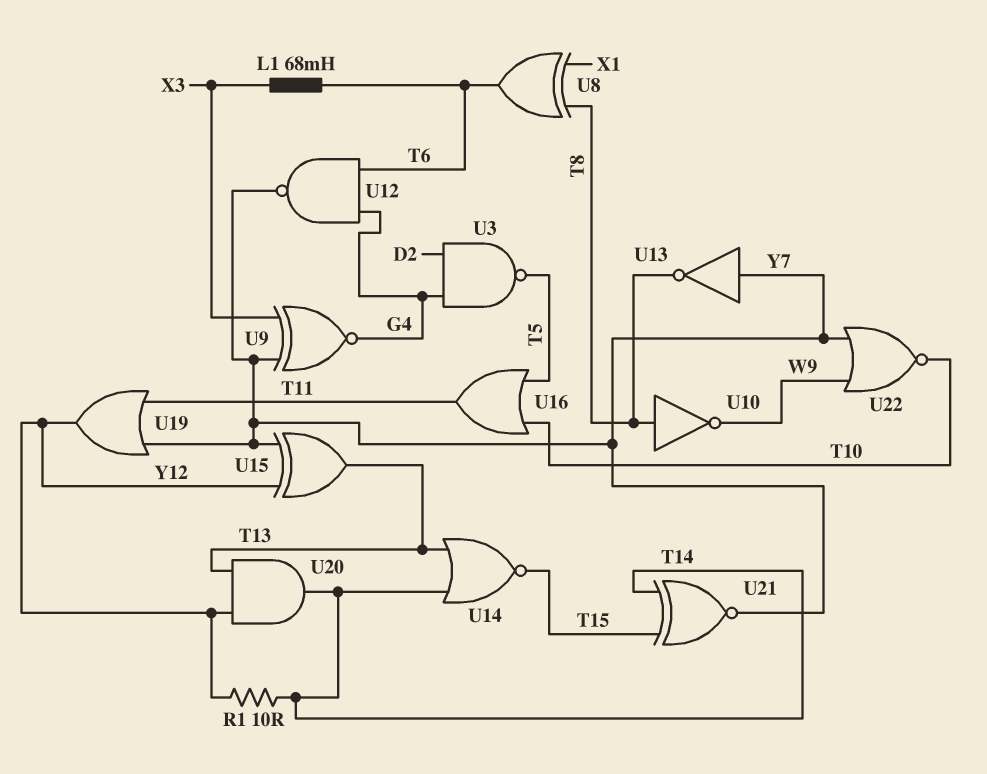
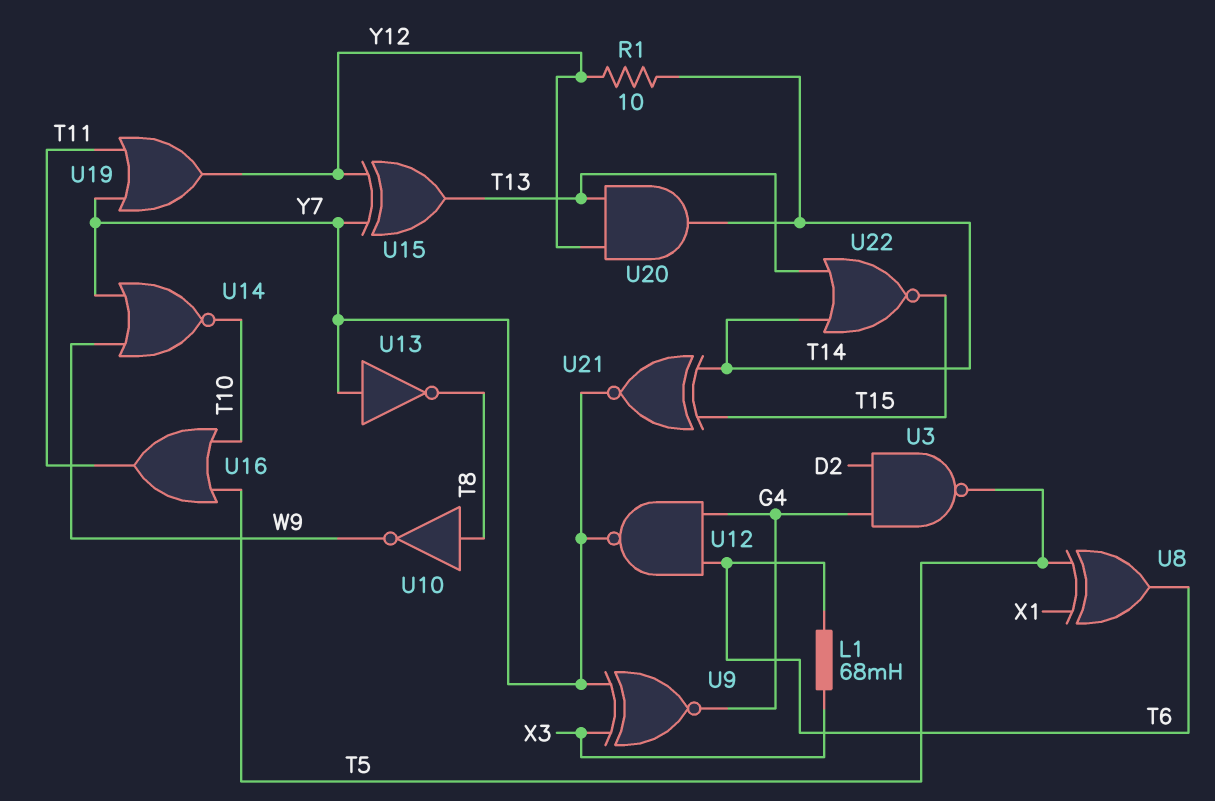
U8: XOR (in T8, in X1, out T6) -> XOR (in T5, in X1, out T6)
U14: NOR (in T13, in T14, out T15) -> NOR (in W9, in Y7, out T10)
U22: NOR (in W9, in Y7, out T10) -> NOR (in T13, in T14, out T15)

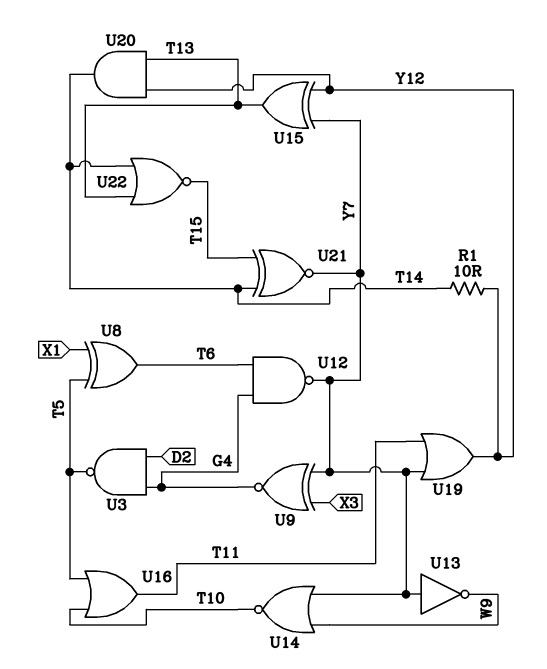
L1: 68mH (T6, X3) -> none
U10: NOT (in T8, out W9) -> none
U13: NOT (in Y7, out T8) -> NOT (in Y7, out W9)

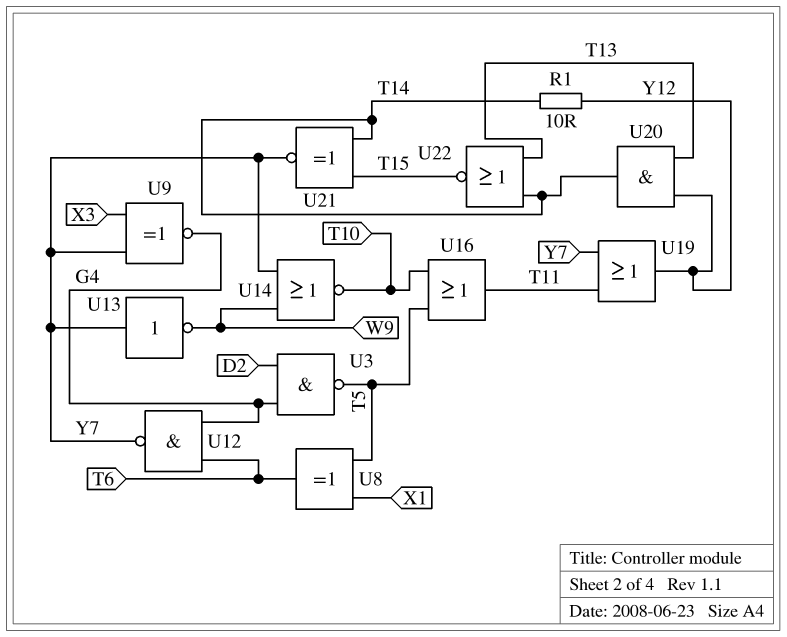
U15: XOR (in Y7, in Y12, out T13) -> none

